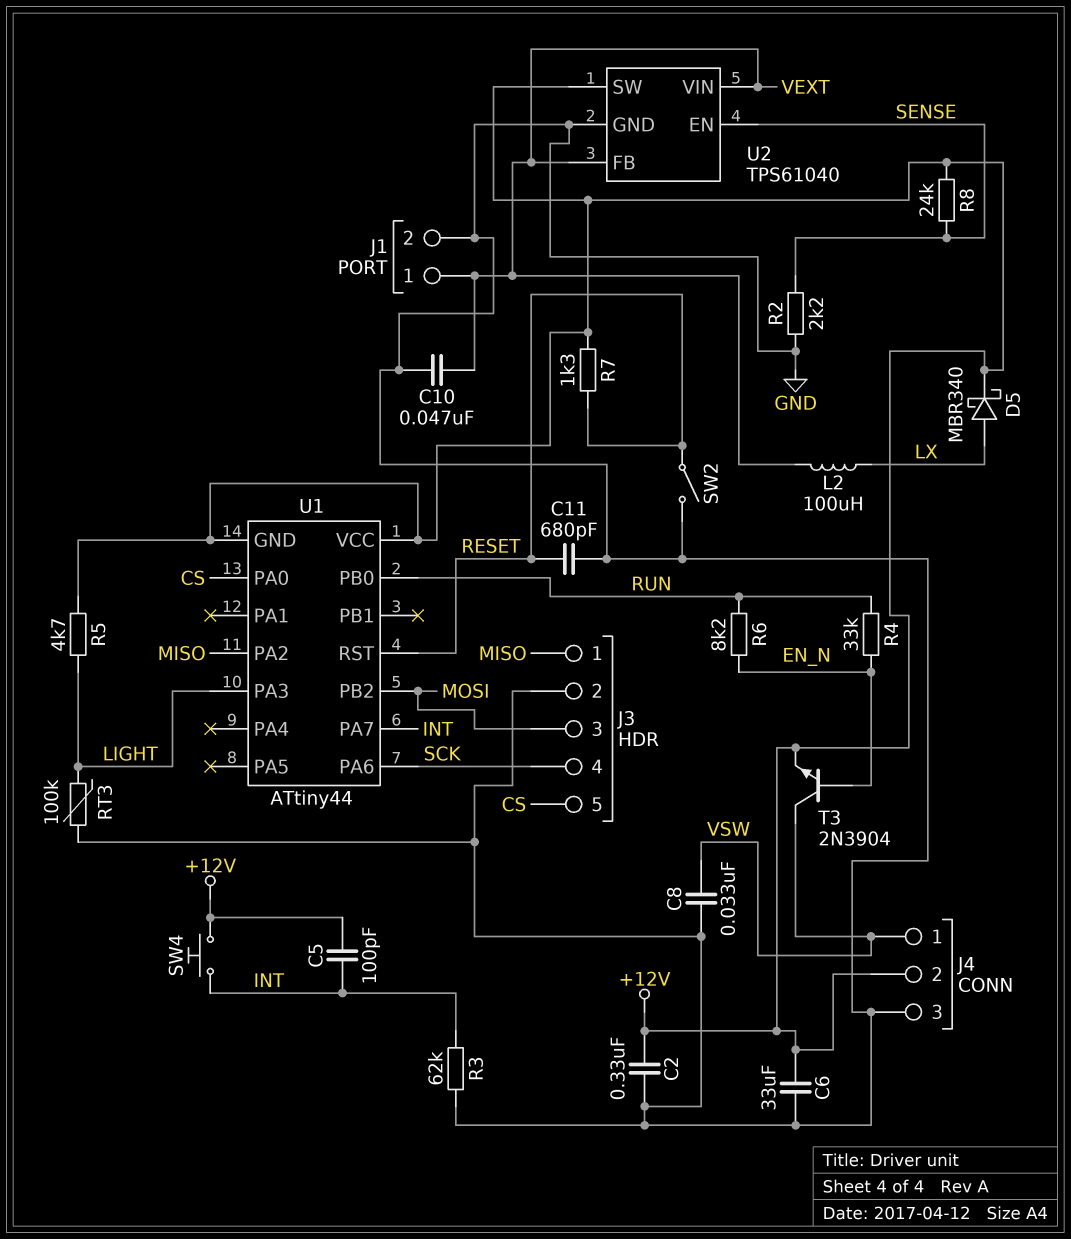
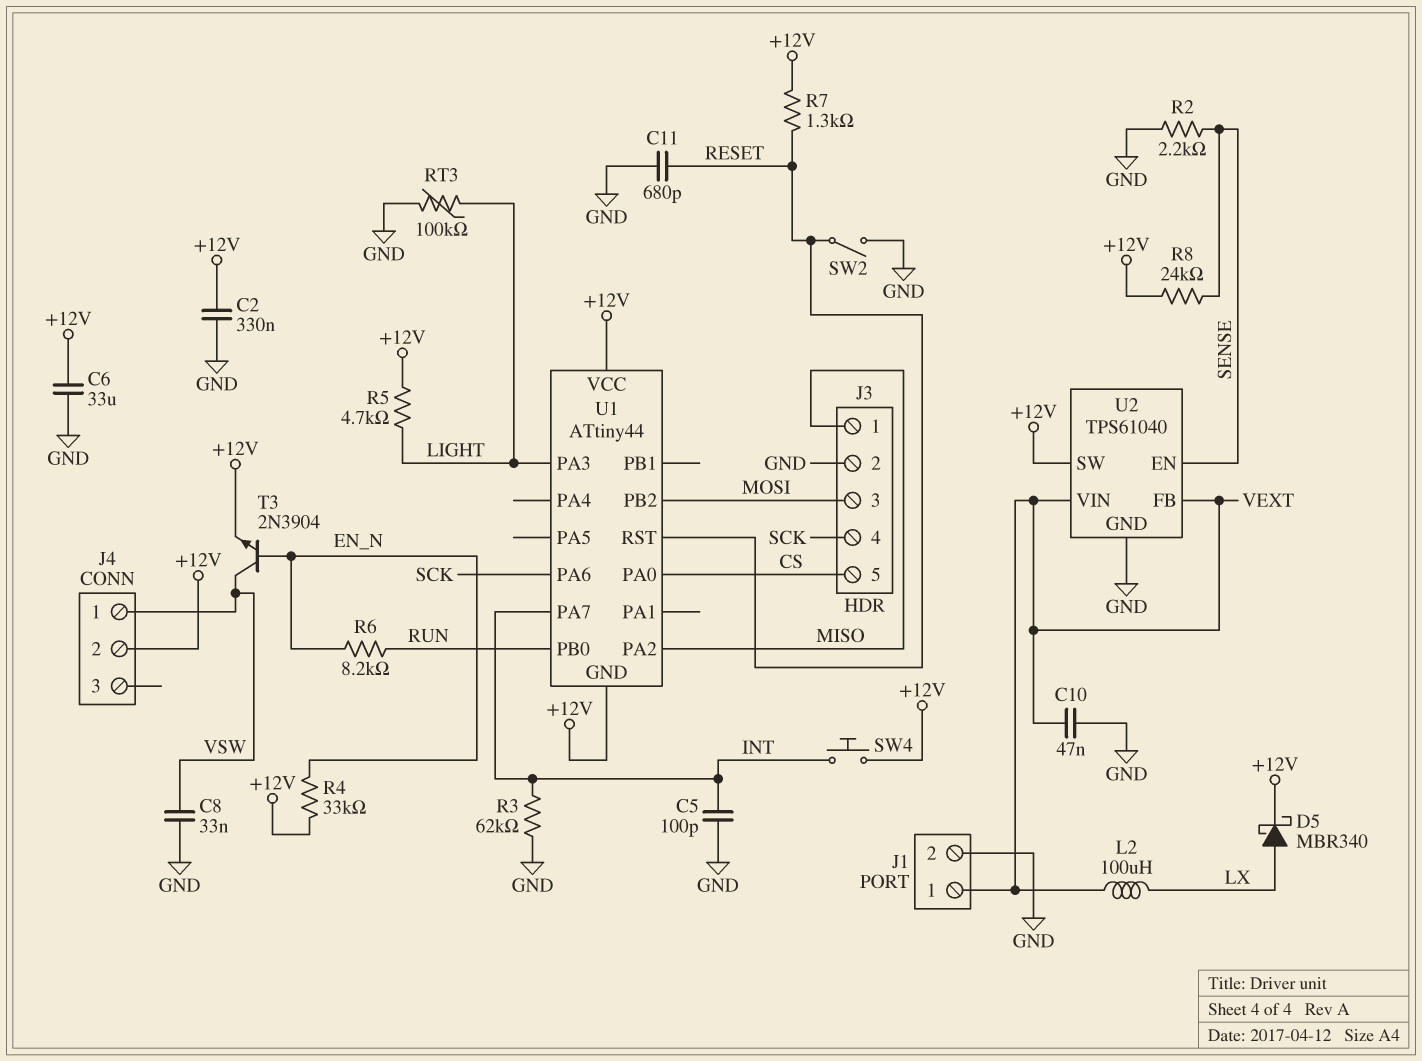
C5: 100pF (+12V, INT) -> 100pF (GND, INT)
J4 pin 3: GND -> none
R4: 33k (EN_N, RUN) -> 33k (+12V, EN_N)

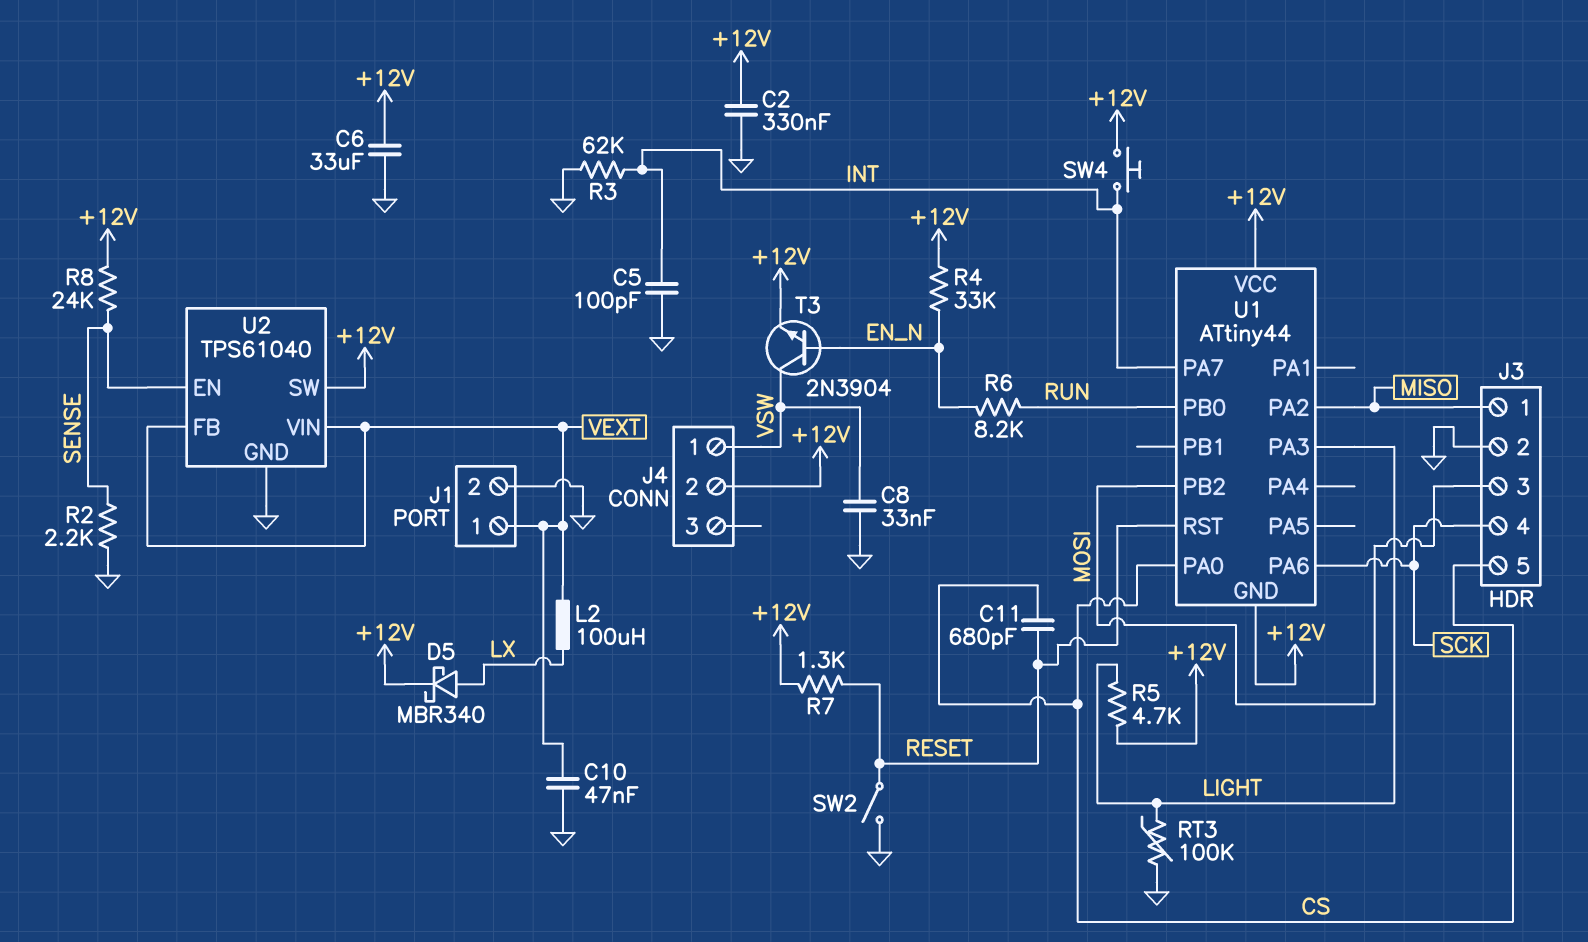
C11: 680pF (GND, RESET) -> 680pF (CS, RESET)

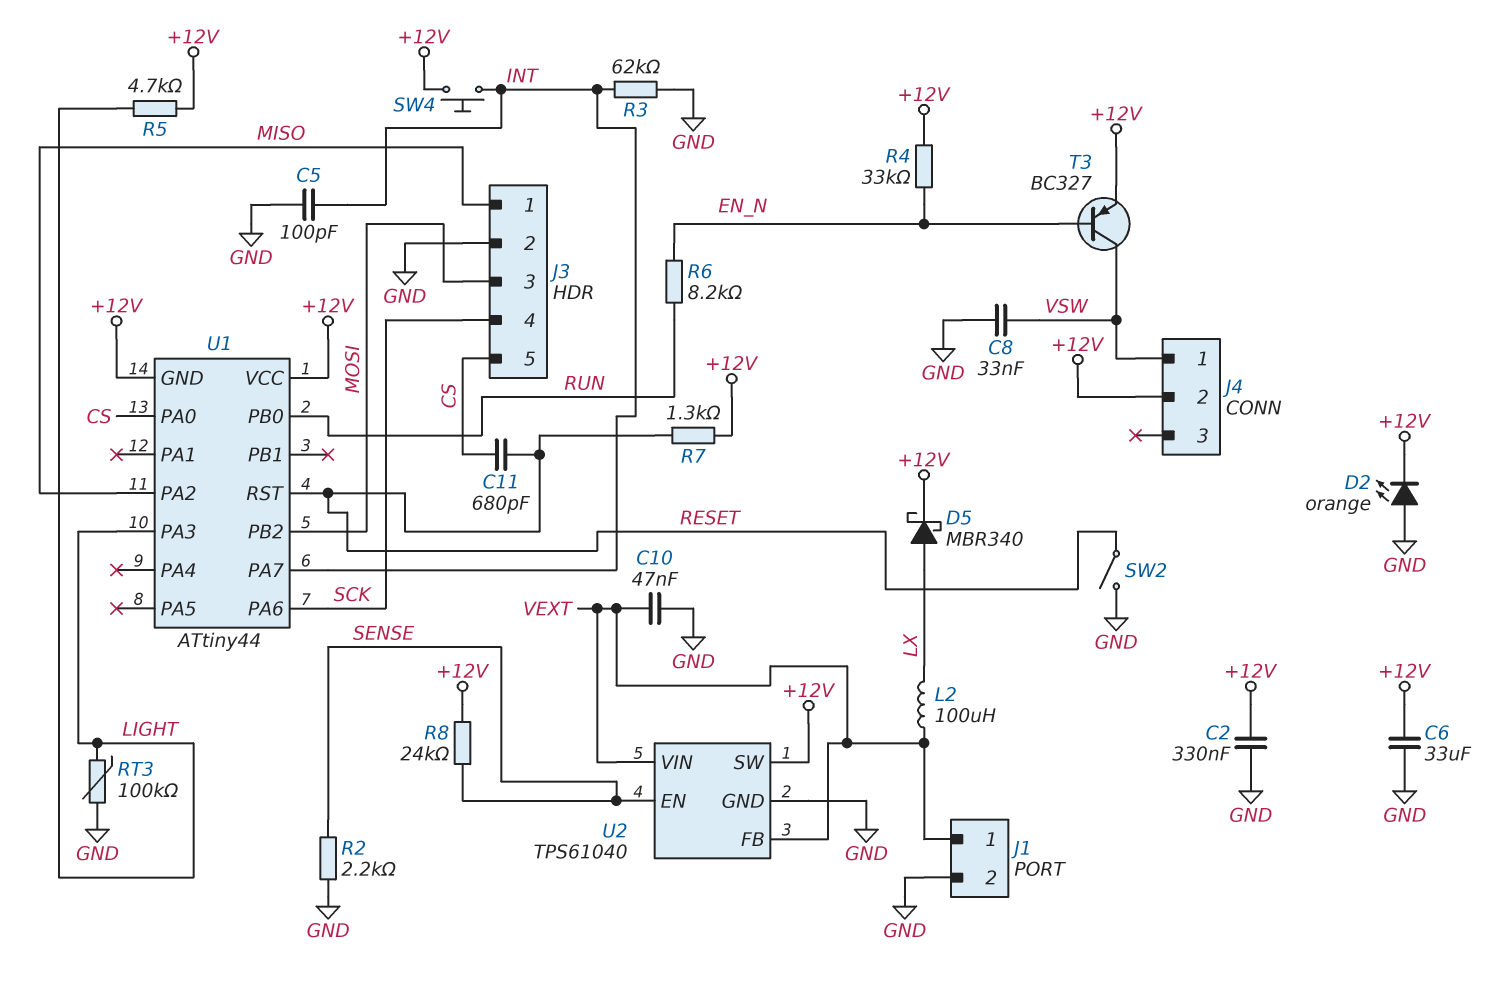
D2: none -> LED orange (A GND, K +12V)
T3: NPN 2N3904 (B EN_N, C VSW, E +12V) -> PNP BC327 (B EN_N, C VSW, E +12V)

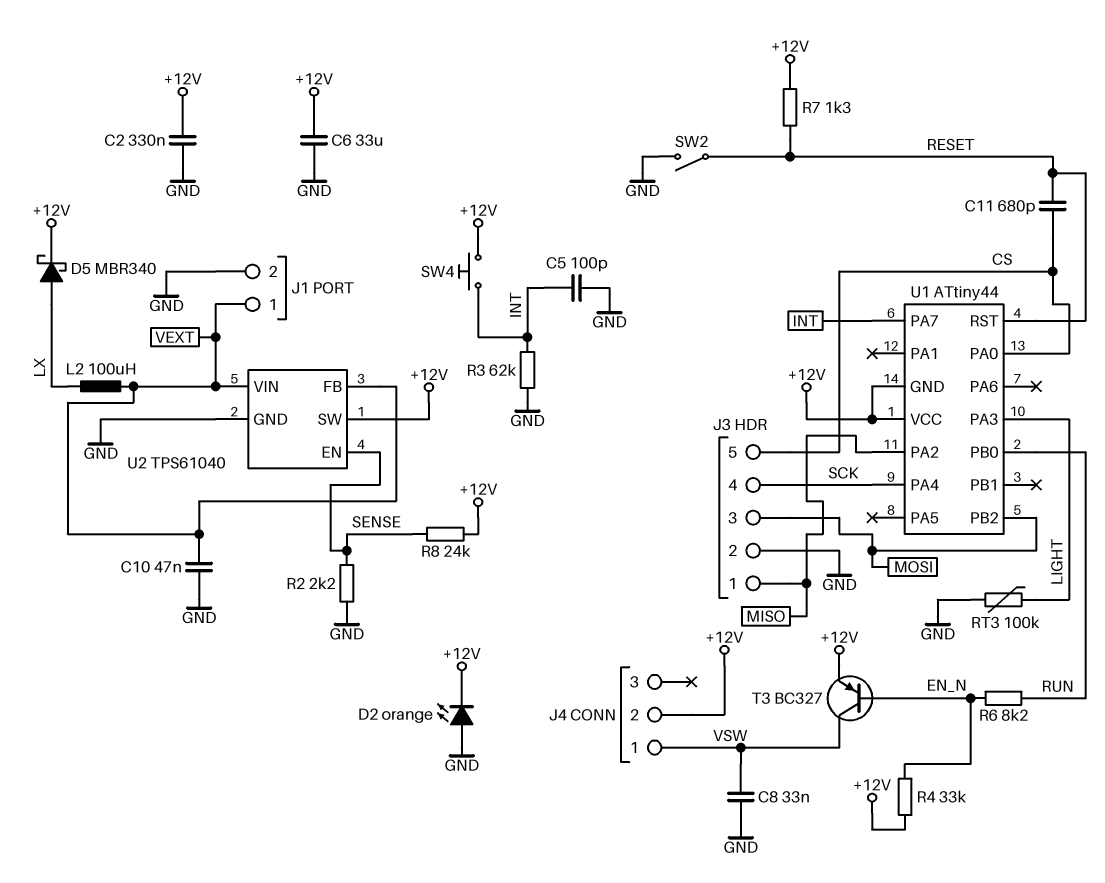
R5: 4.7k (+12V, LIGHT) -> none
U1 pin PA4: none -> SCK
U1 pin PA6: SCK -> none

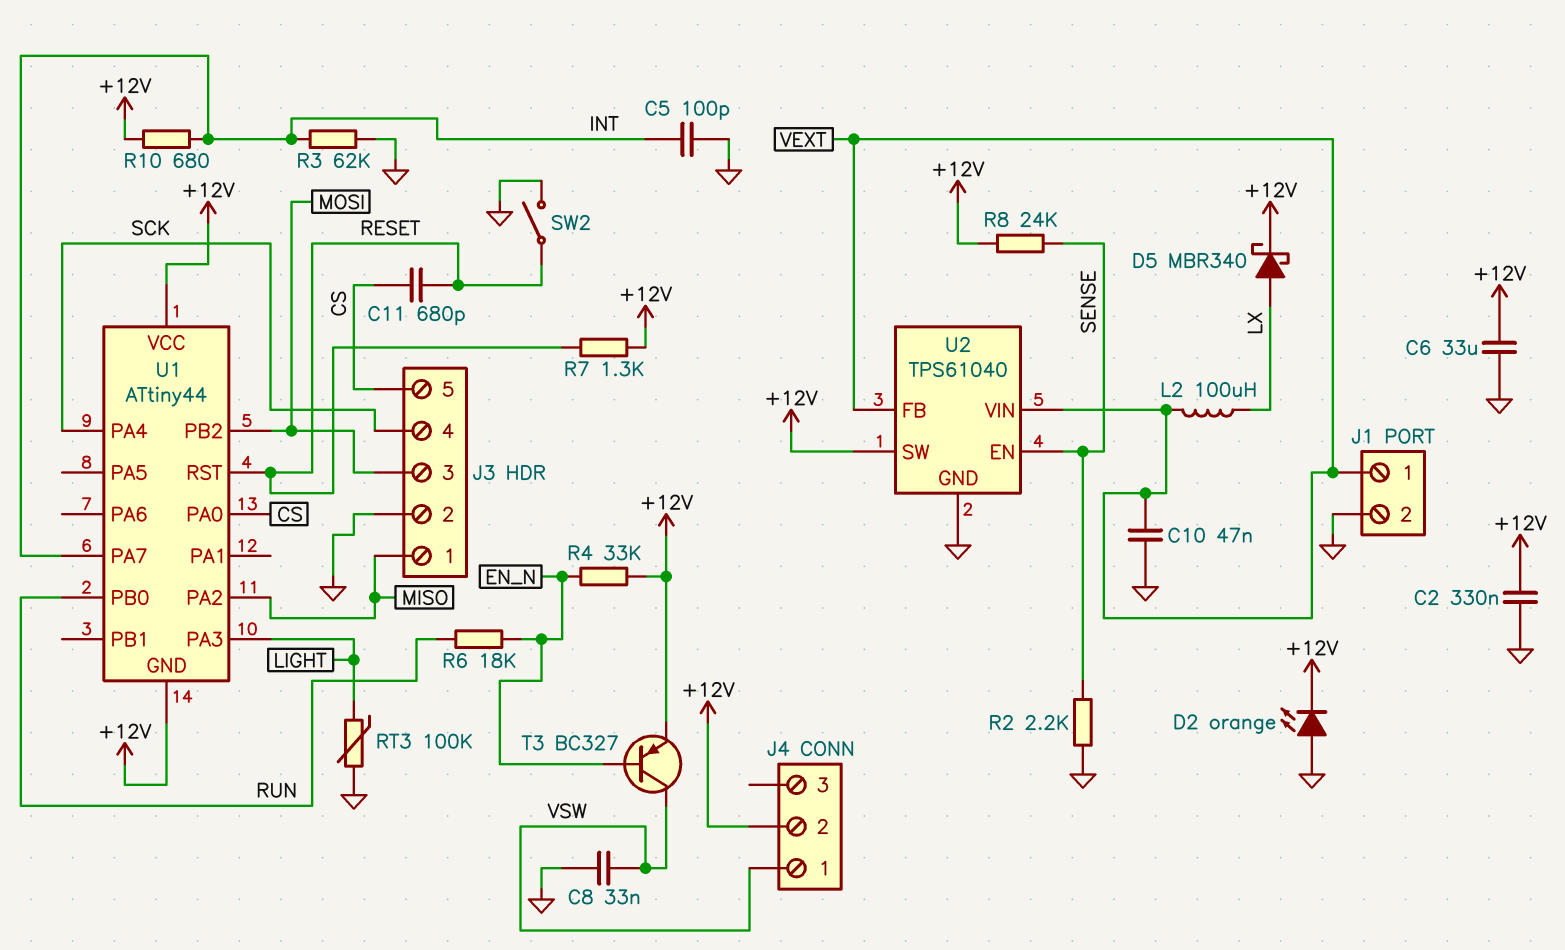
R6: 8.2k (EN_N, RUN) -> 18k (EN_N, RUN)
R10: none -> 680 (+12V, INT)
SW4: button (+12V, INT) -> none

